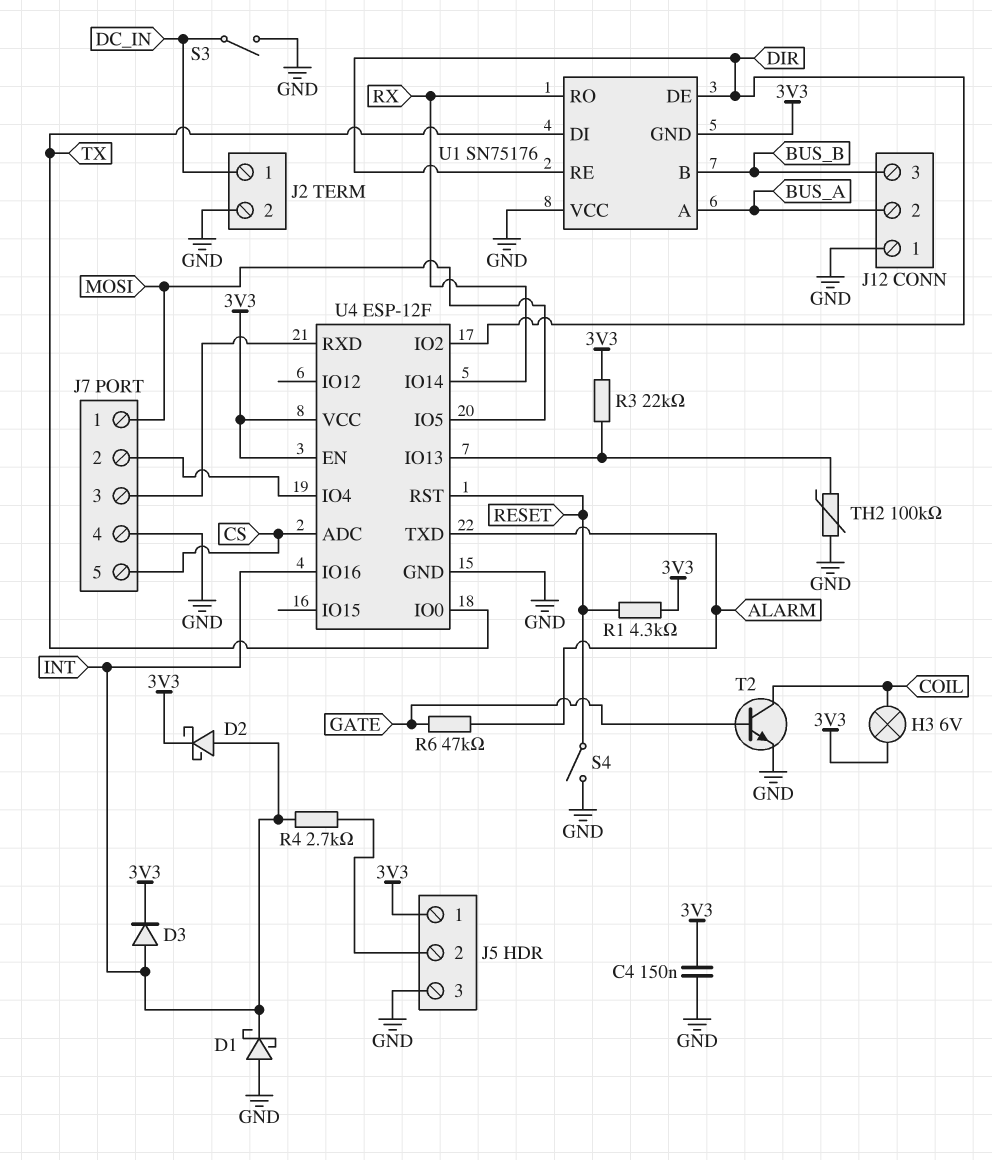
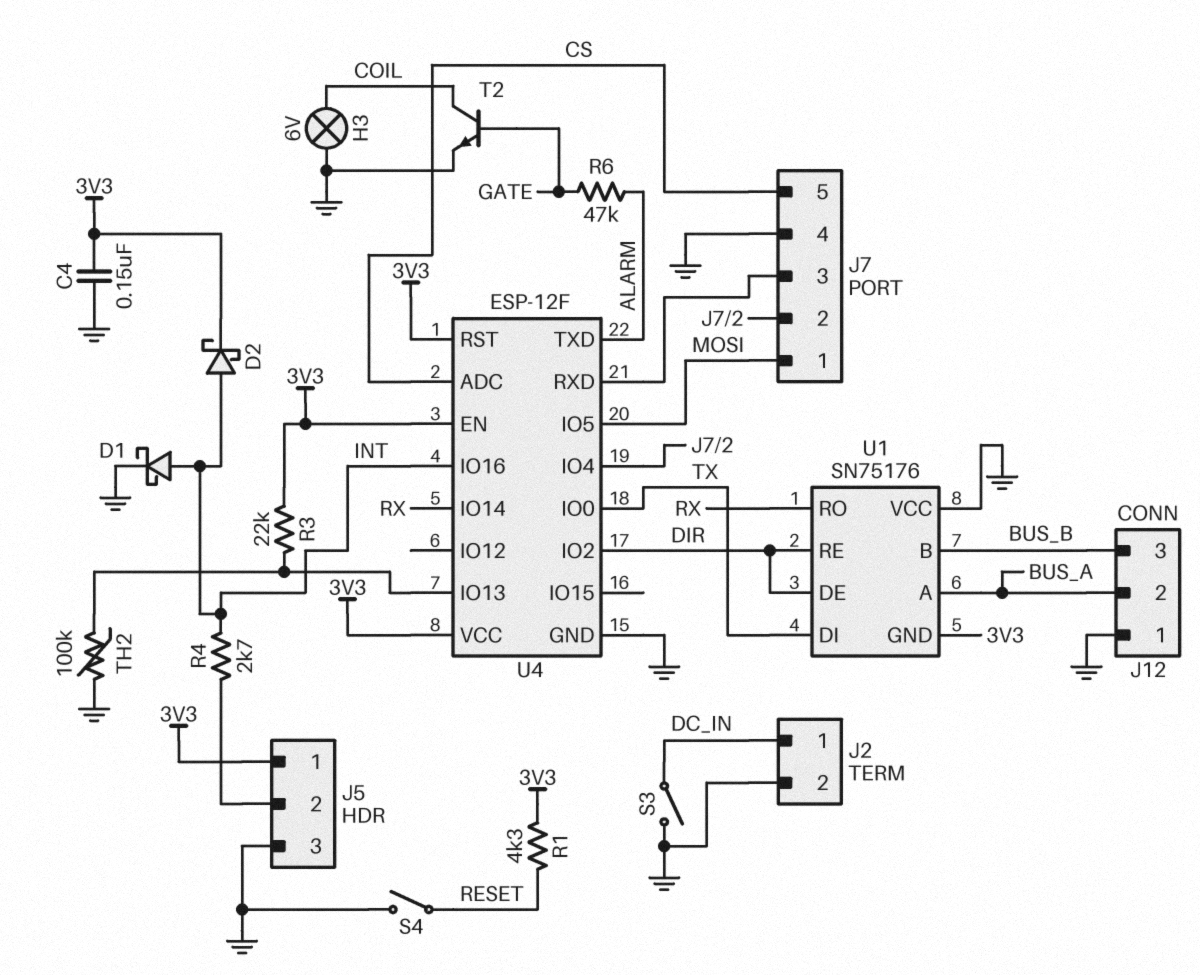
D1: schottky (A GND, K INT) -> schottky (A INT, K GND)
D3: diode (A INT, K 3V3) -> none
H3: lamp 6V (3V3, COIL) -> lamp 6V (COIL, GND)
U4 pin RST: RESET -> 3V3

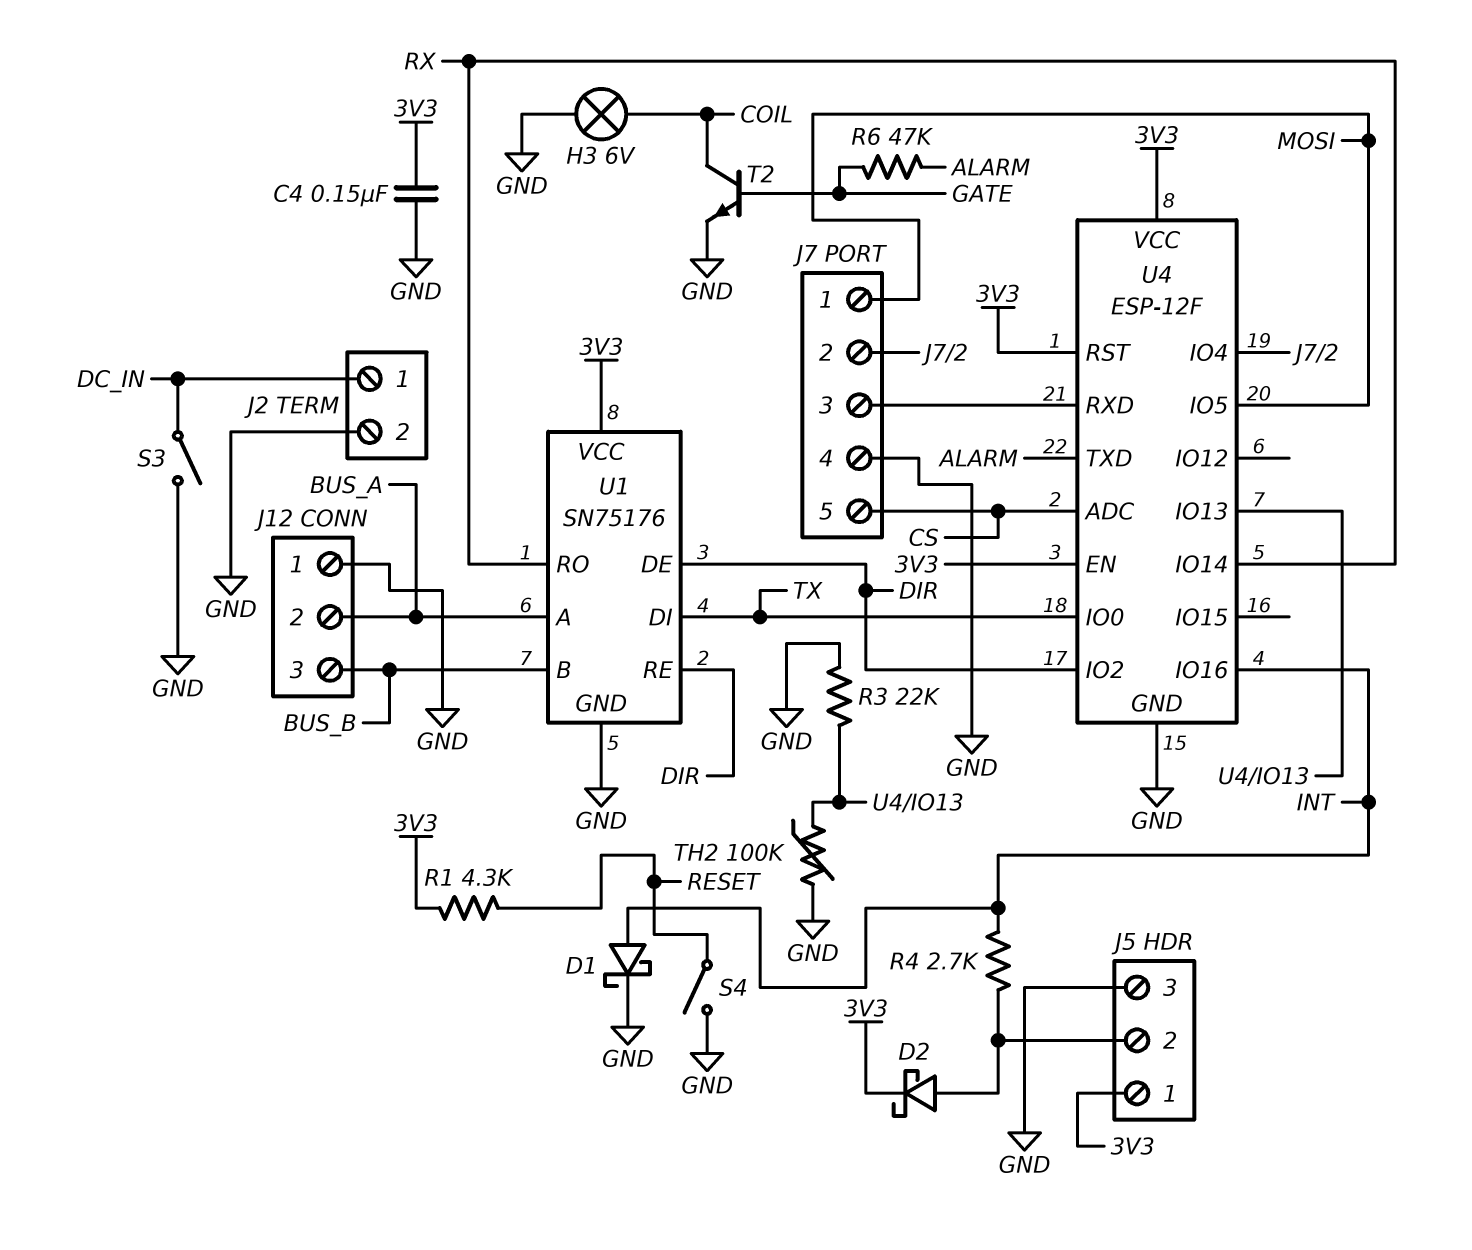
D2: schottky (A INT, K 3V3) -> schottky (A J5/2, K 3V3)
R3: 22k (3V3, U4/IO13) -> 22k (GND, U4/IO13)
U1 pin GND: 3V3 -> GND
U1 pin VCC: GND -> 3V3

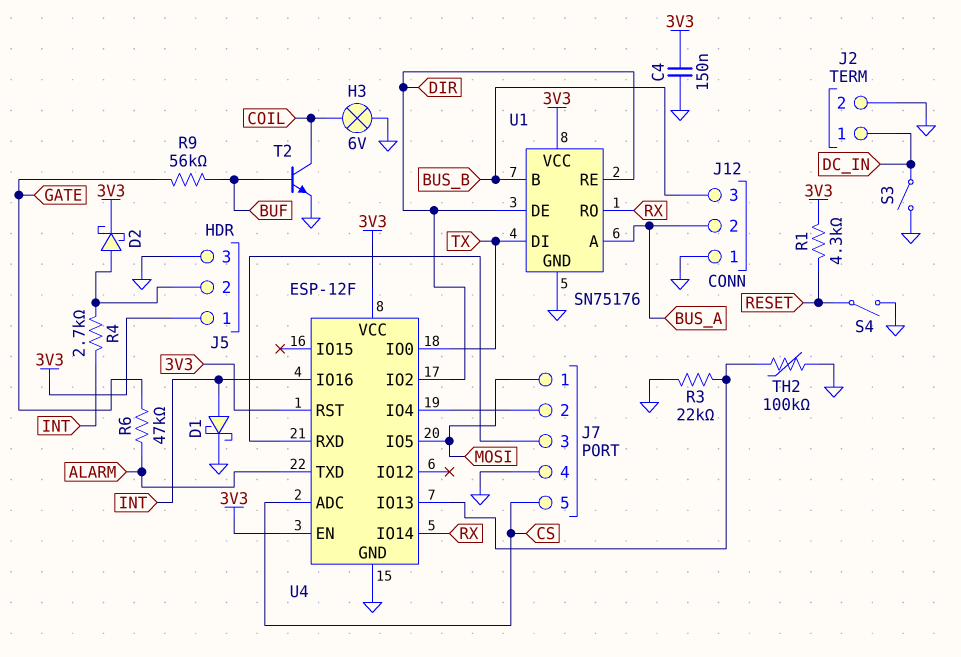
R9: none -> 56k (BUF, GATE)
T2: NPN (B GATE, C COIL, E GND) -> NPN (B BUF, C COIL, E GND)

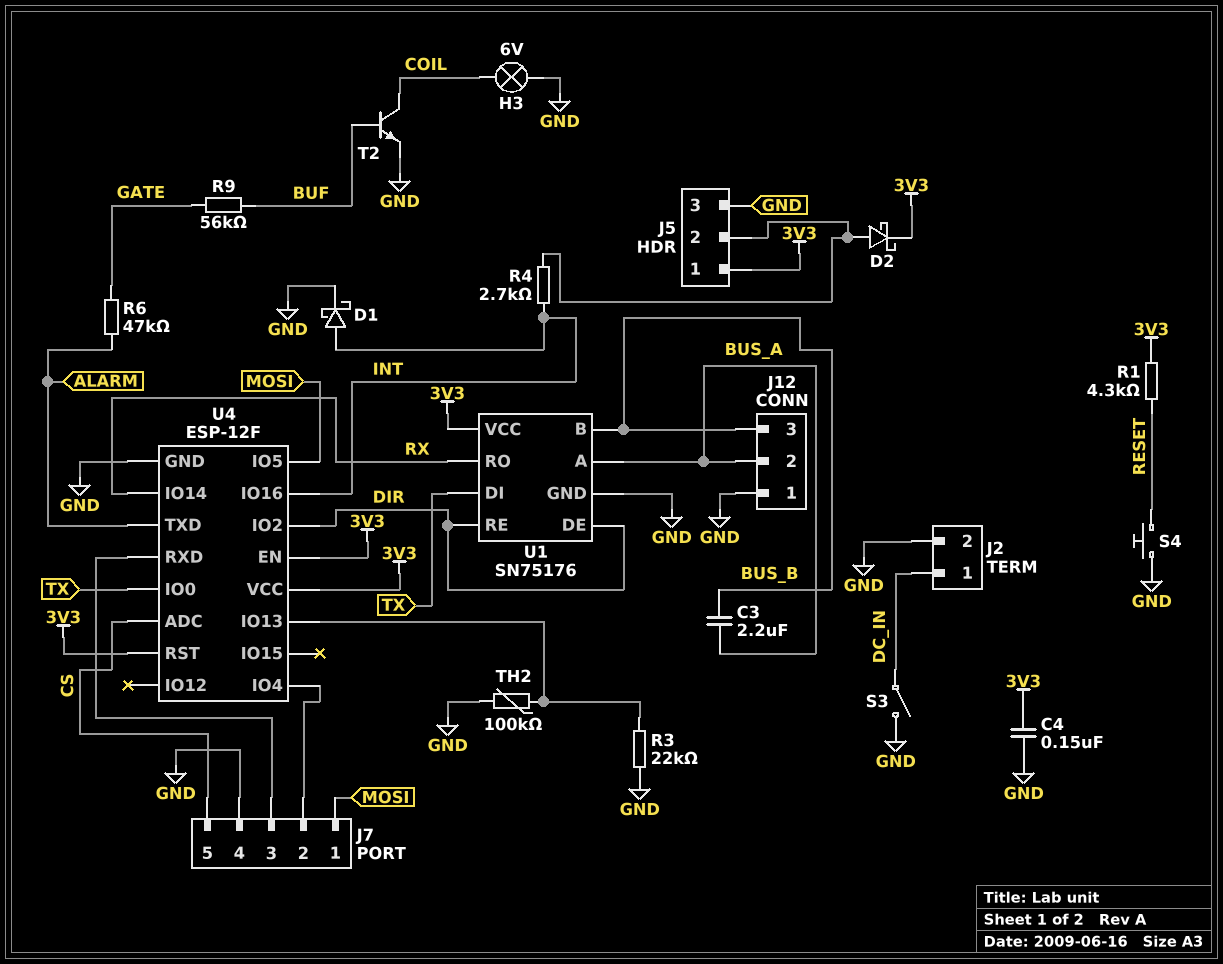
C3: none -> 2.2uF (BUS_A, BUS_B)
S4: switch (GND, RESET) -> button (GND, RESET)

